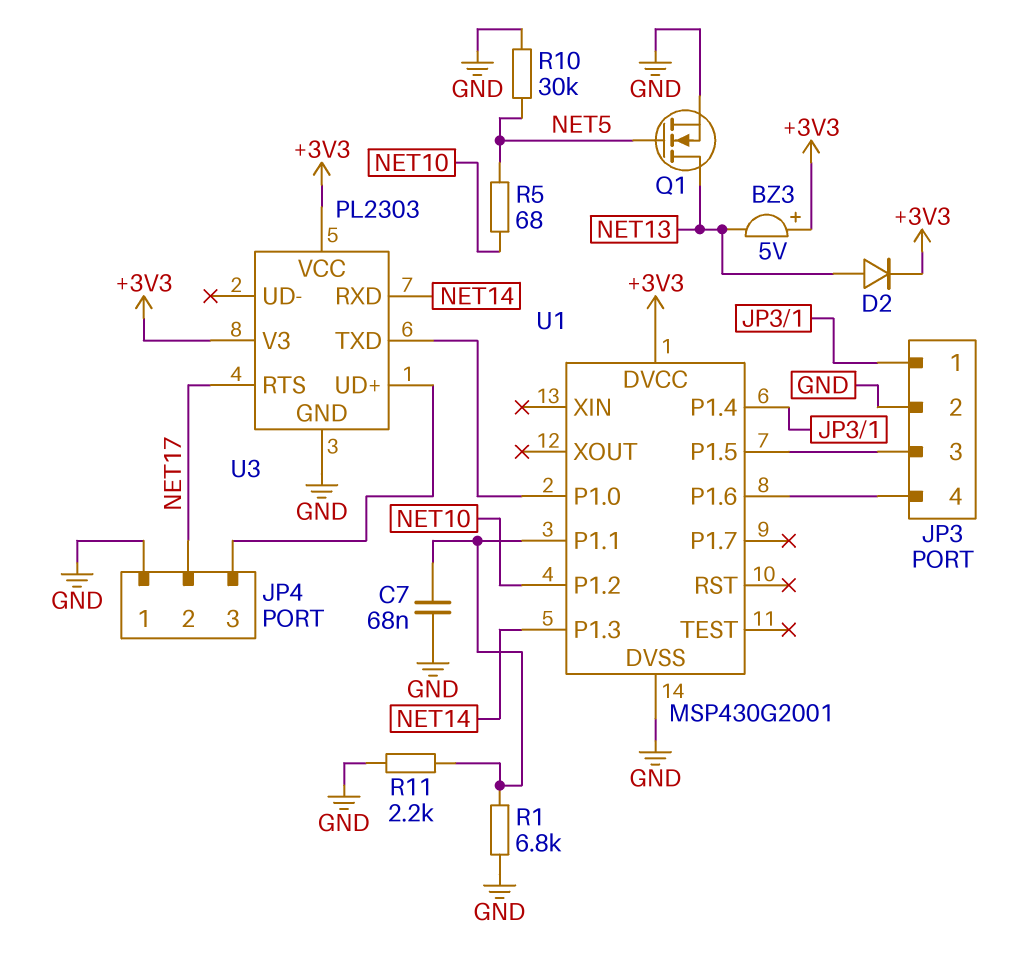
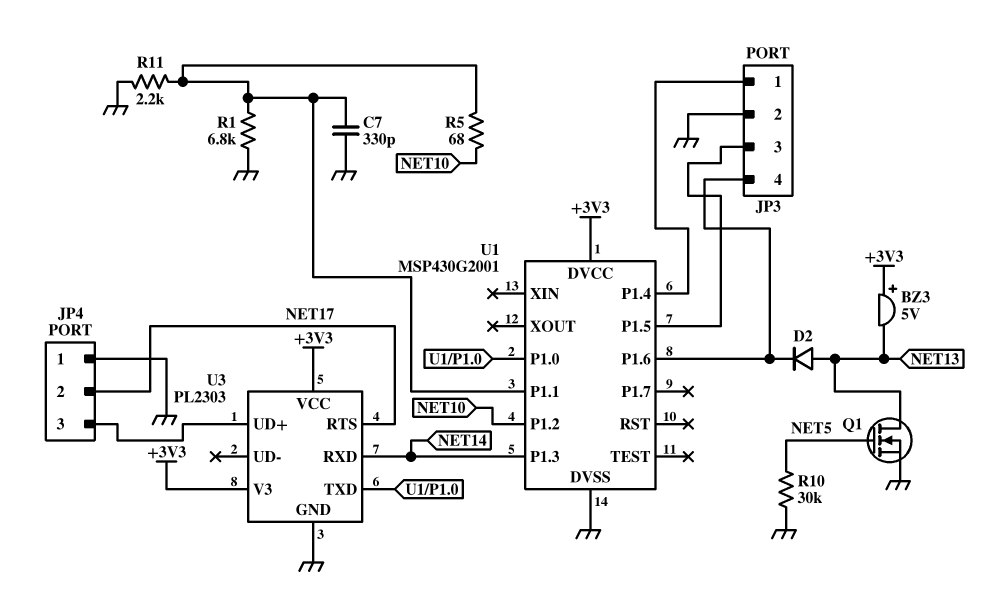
C7: 68nF (GND, U1/P1.1) -> 330pF (GND, U1/P1.1)
D2: diode (A NET13, K +3V3) -> diode (A NET13, K JP3/4)
R5: 68 (NET5, NET10) -> 68 (NET10, U1/P1.1)

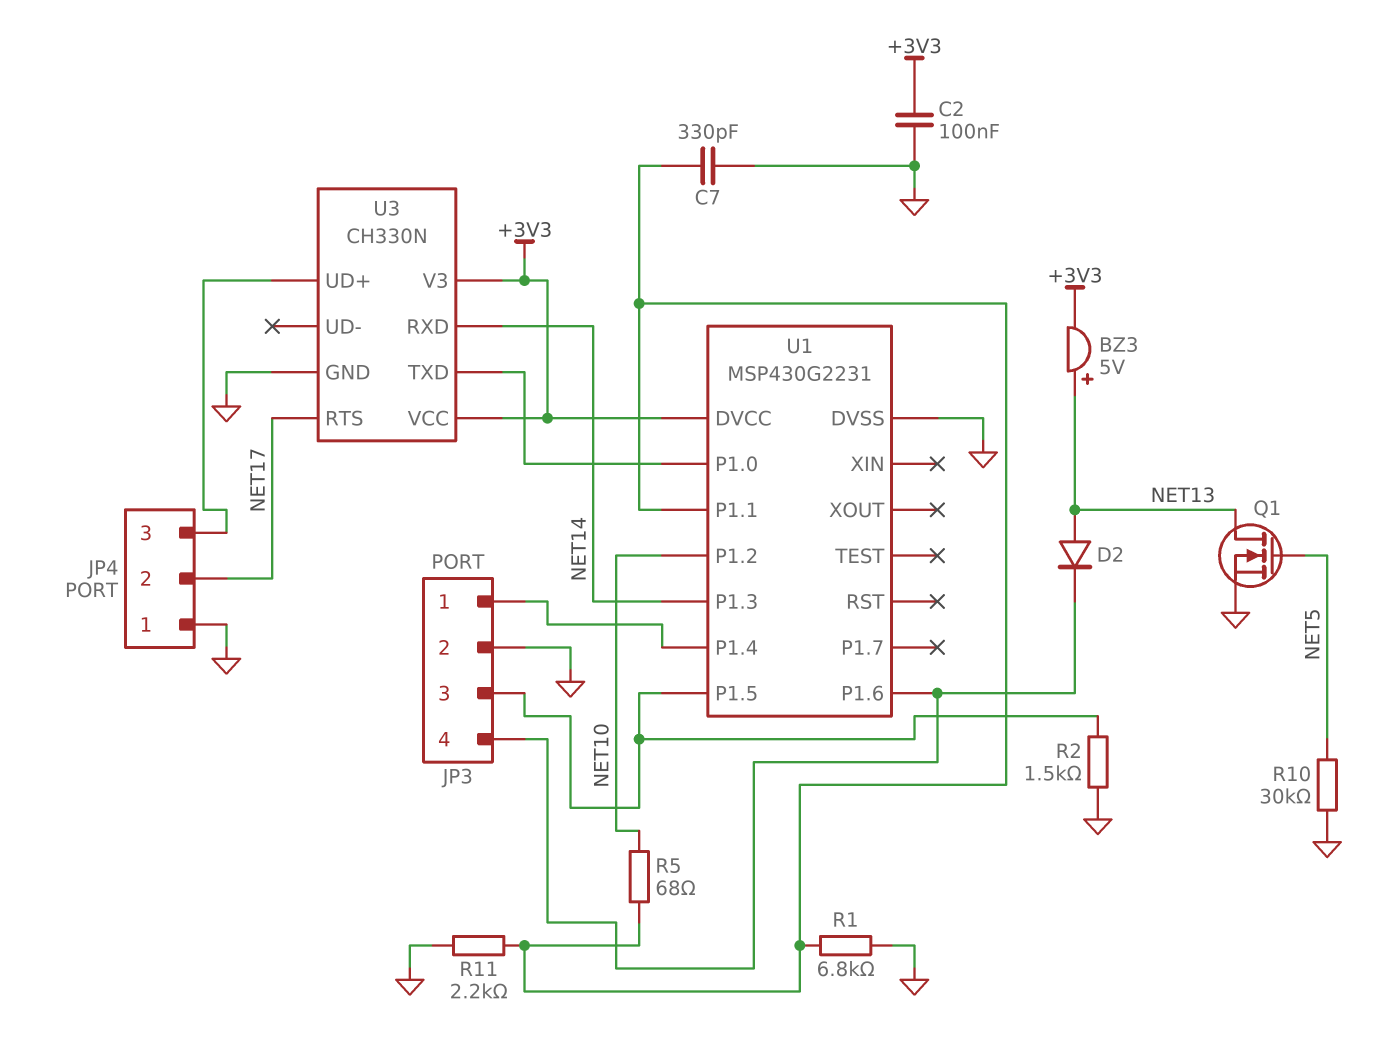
BZ3: buzzer 5V (plus +3V3, minus NET13) -> buzzer 5V (plus NET13, minus +3V3)
C2: none -> 100nF (+3V3, GND)
R2: none -> 1.5k (GND, JP3/3)
U1: MSP430G2001 -> MSP430G2231
U3: PL2303 -> CH330N

